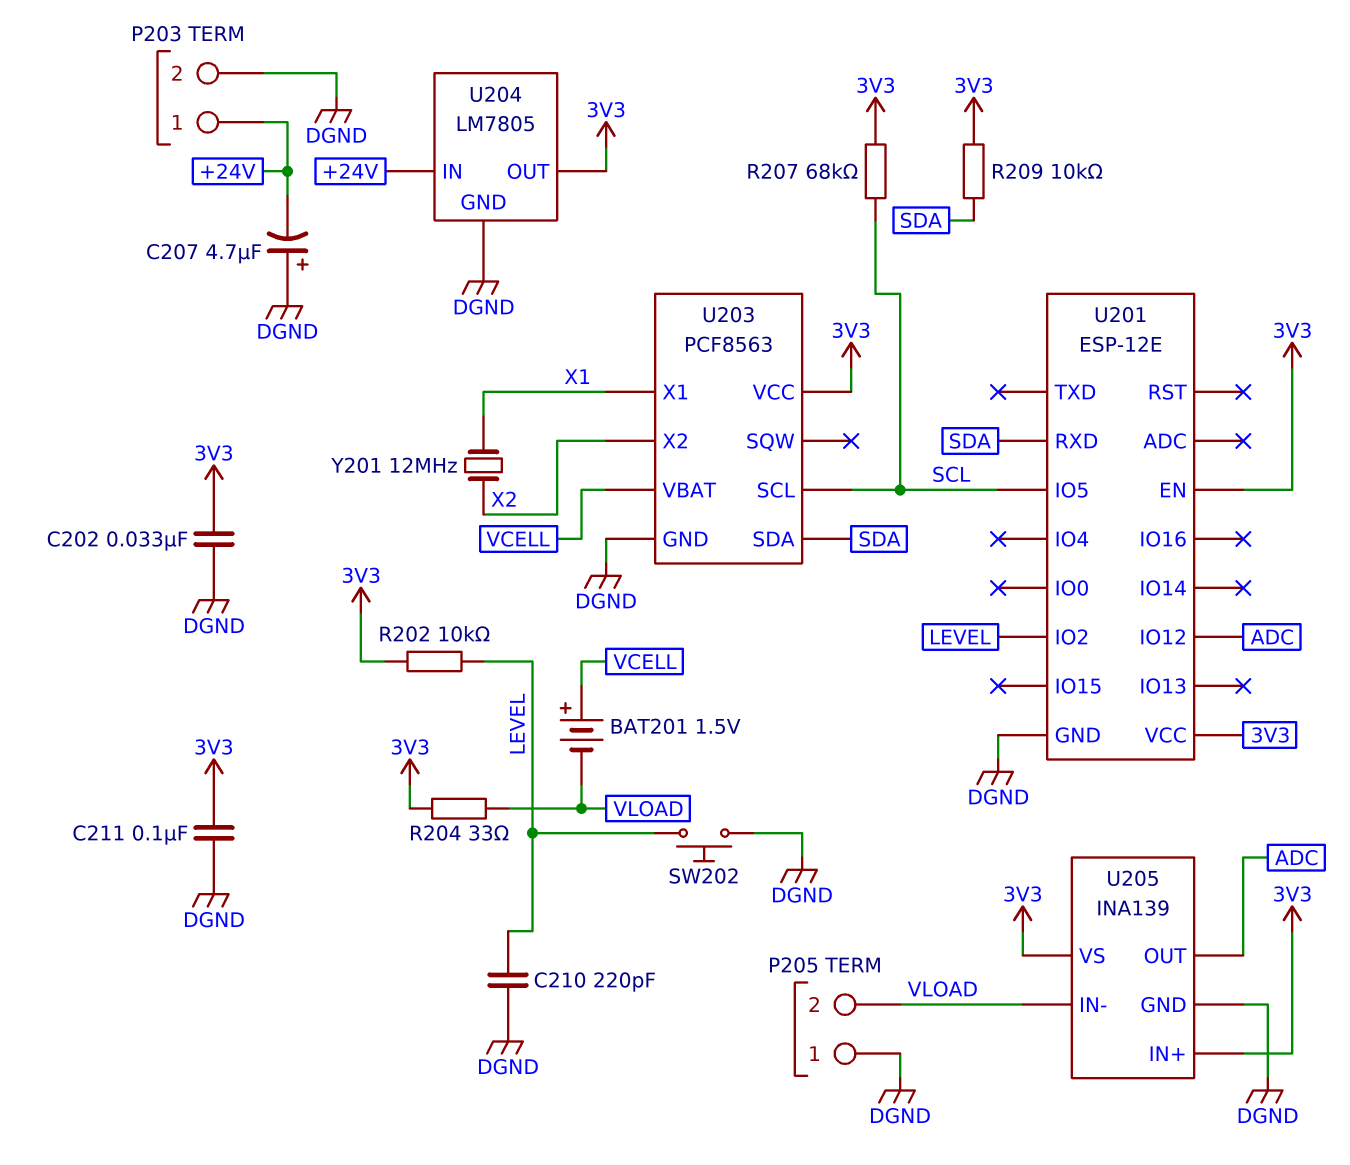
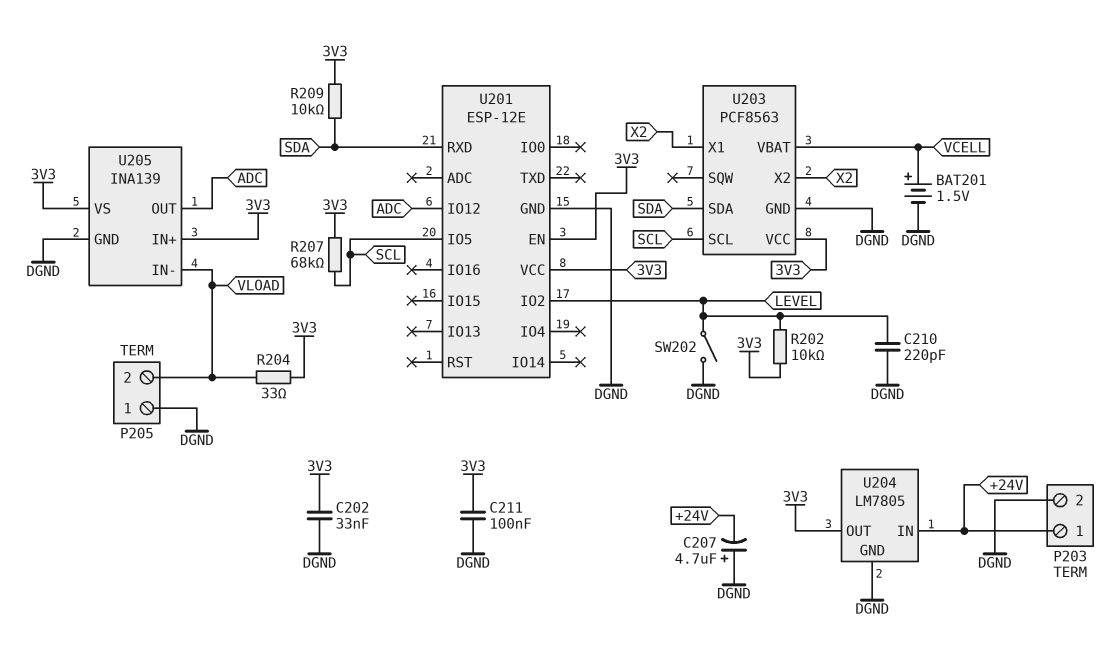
BAT201: 1.5V (plus VCELL, minus VLOAD) -> 1.5V (plus VCELL, minus DGND)
SW202: button (DGND, LEVEL) -> switch (DGND, LEVEL)
U203 pin X1: X1 -> X2
Y201: 12MHz (X1, X2) -> none

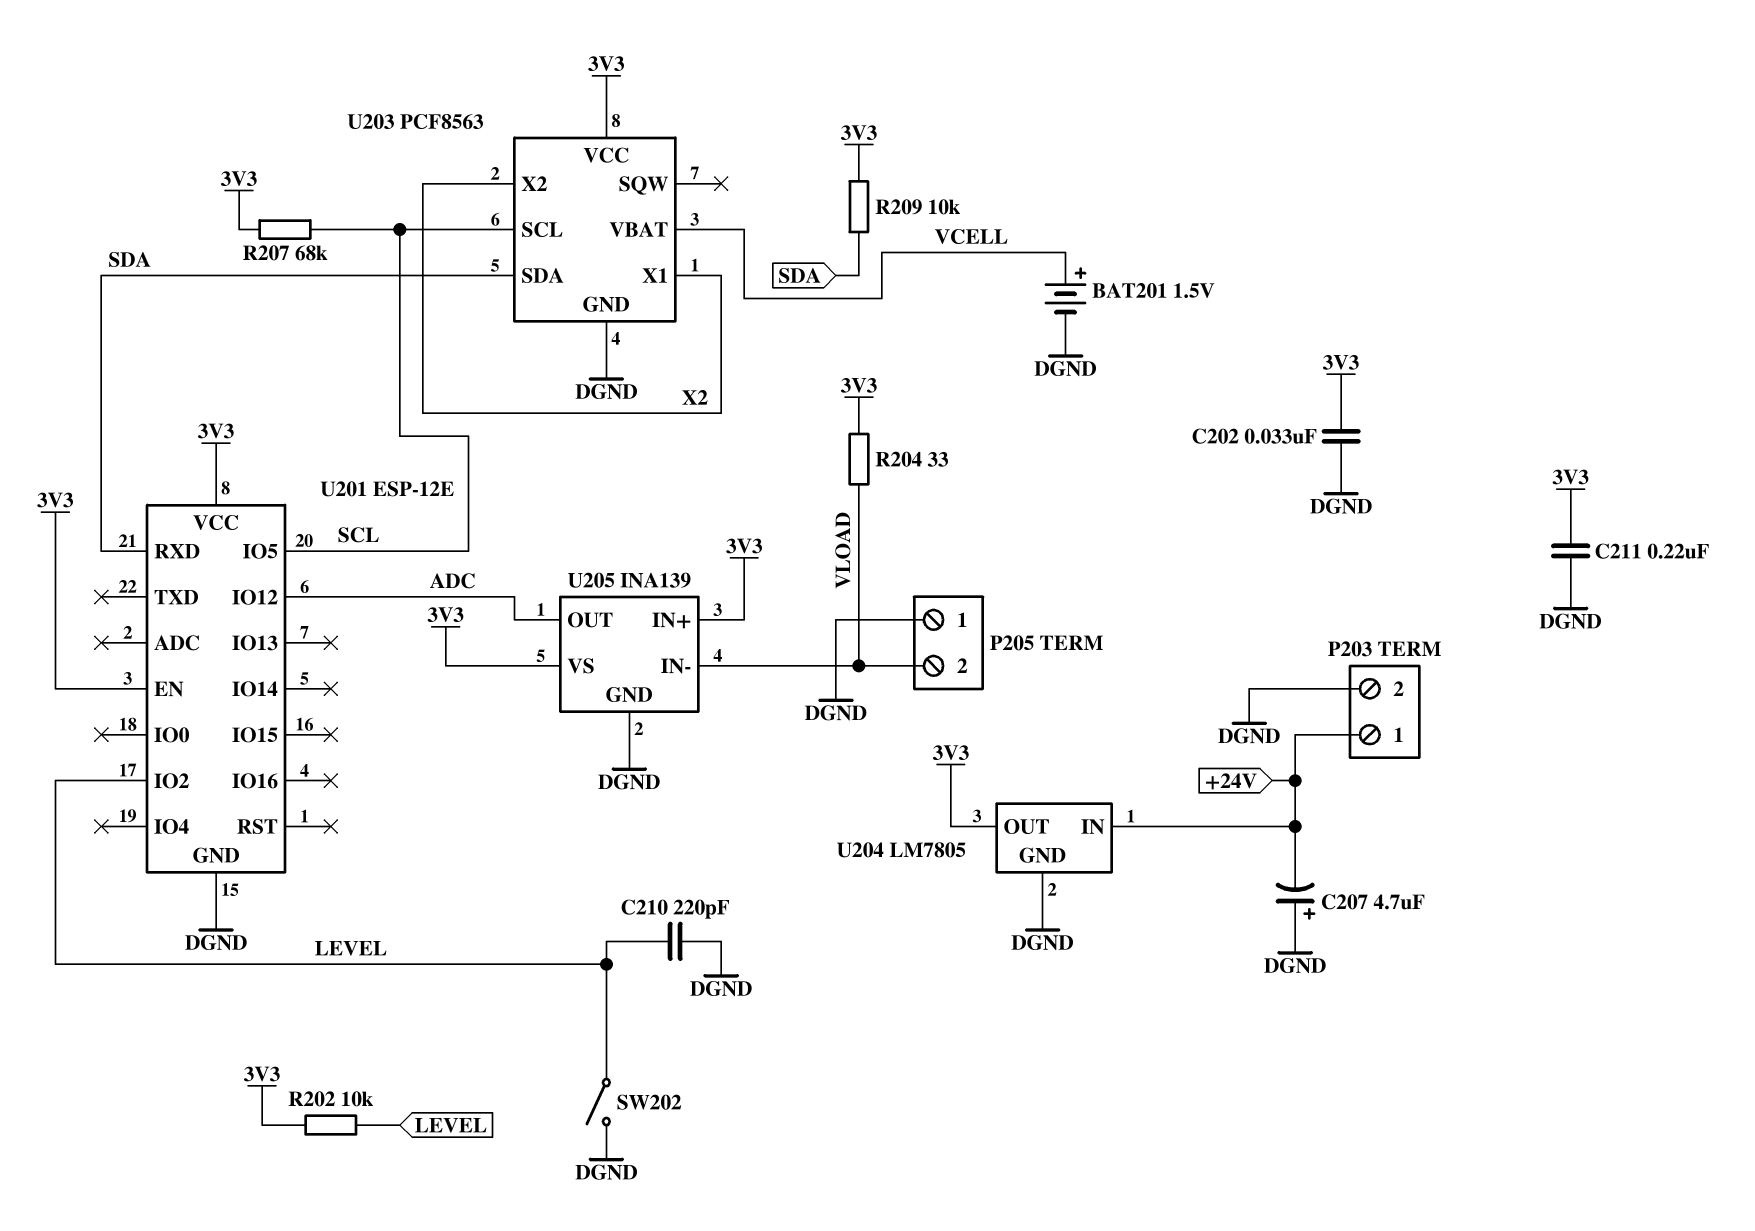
C211: 100nF (3V3, DGND) -> 220nF (3V3, DGND)

